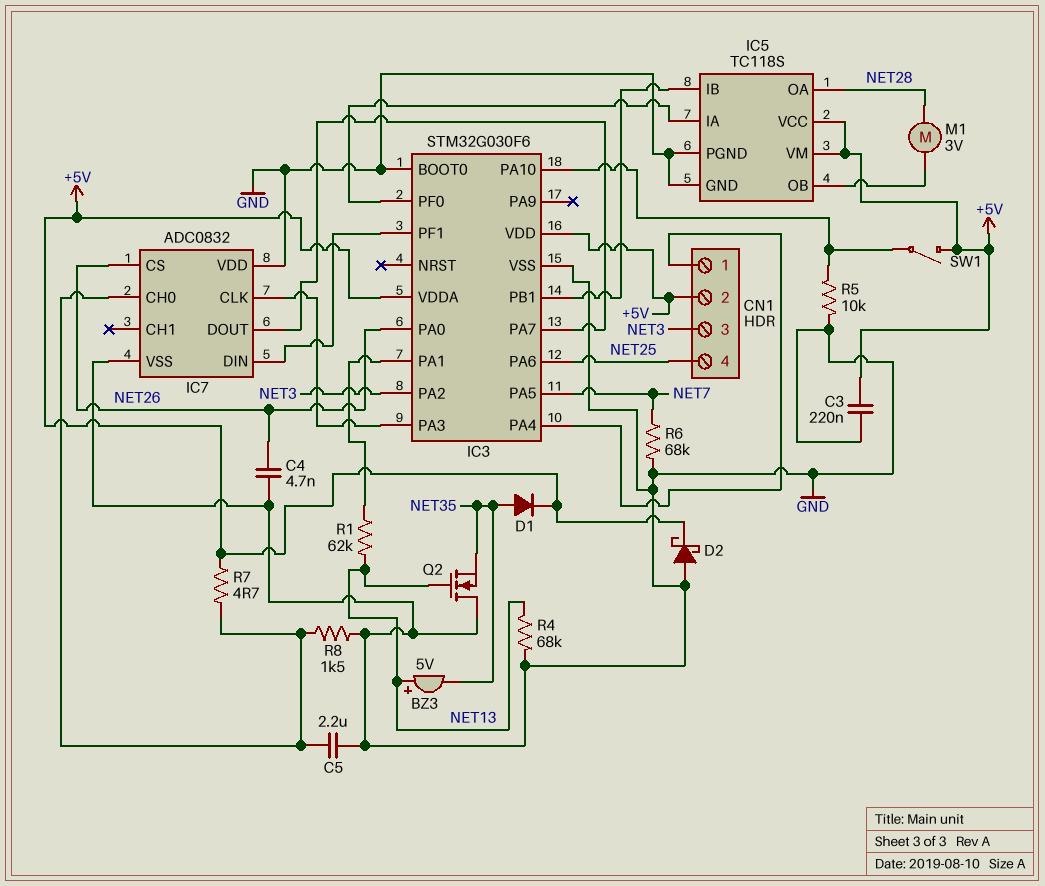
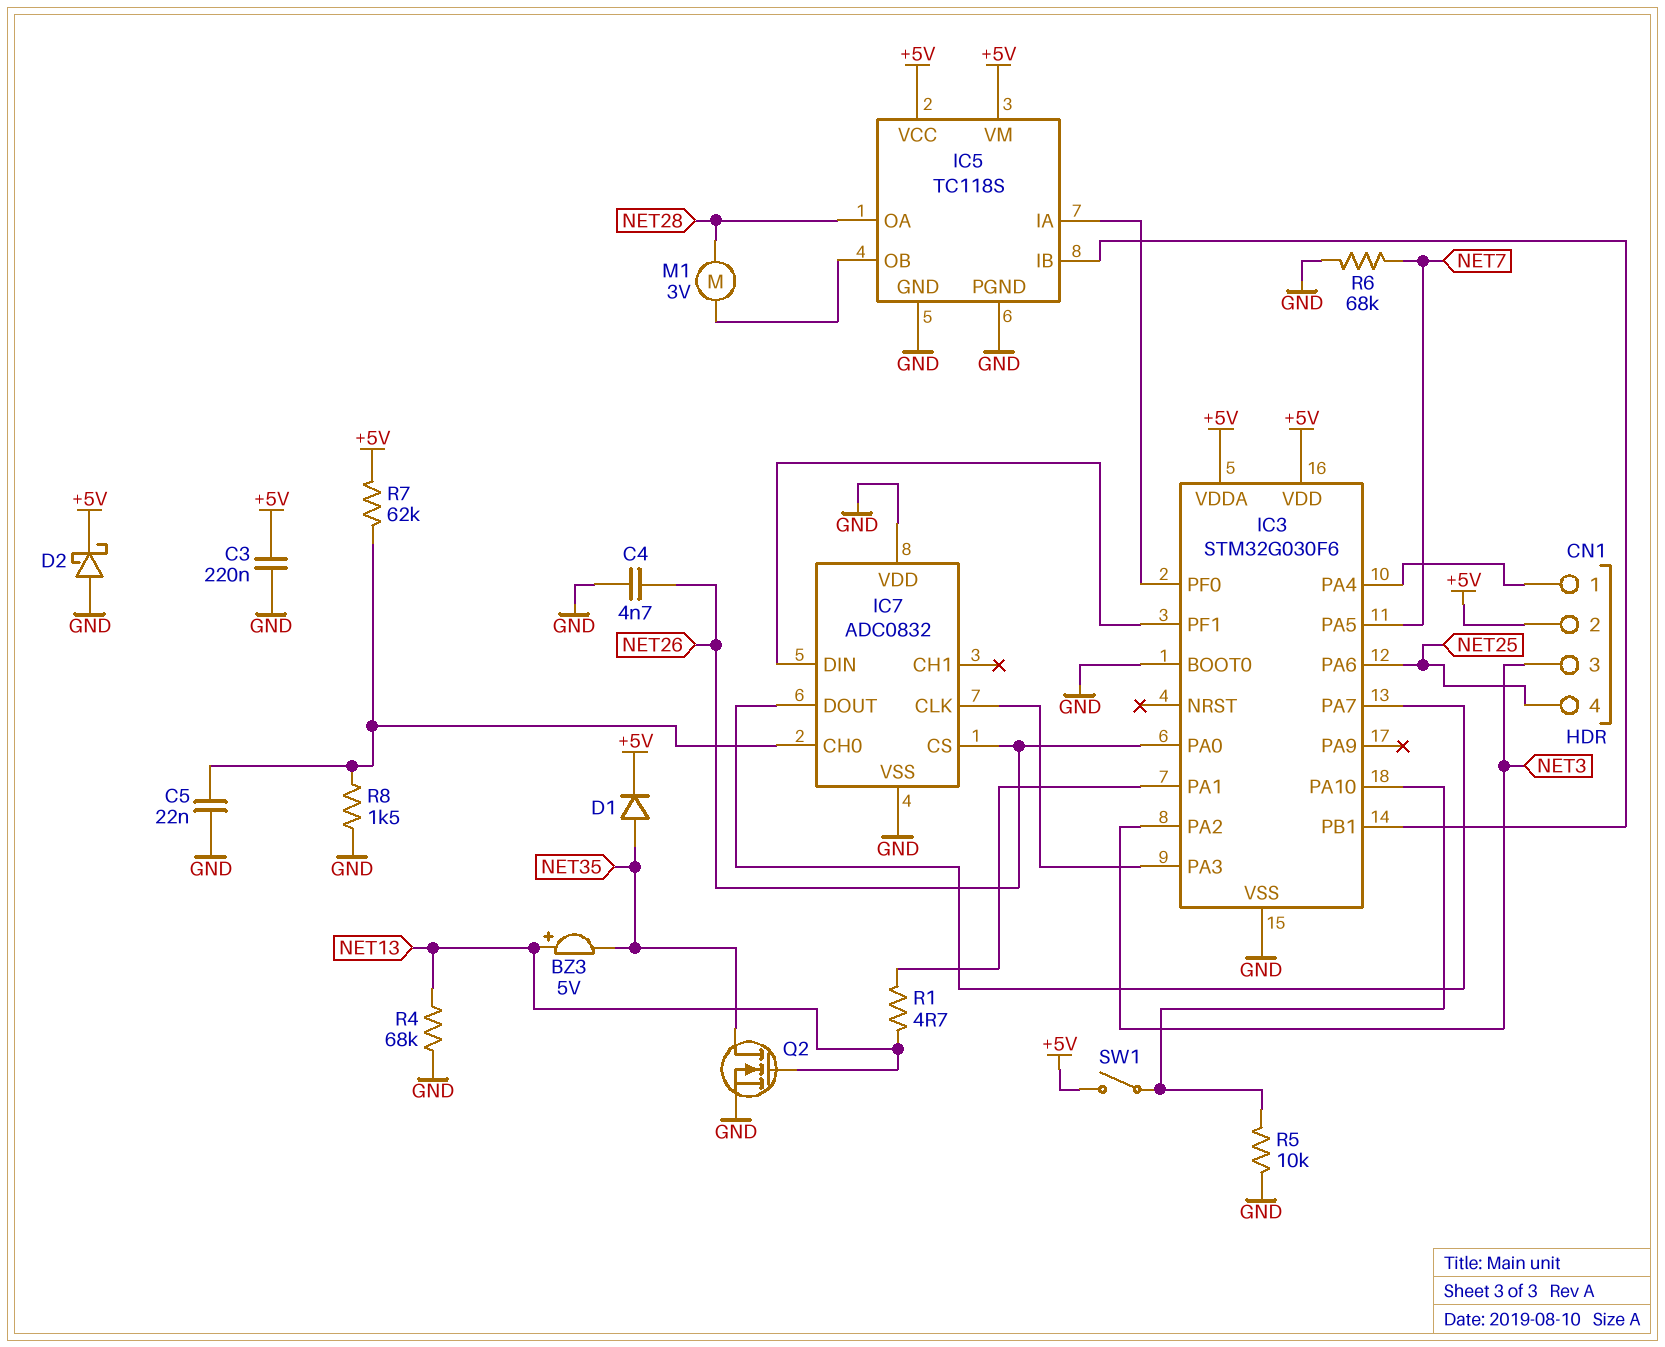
C5: 2.2uF (GND, IC7/CH0) -> 22nF (GND, IC7/CH0)
Q2: NMOS (G NET13, D GND, S NET35) -> NMOS (G NET13, D NET35, S GND)
R1: 62k (IC3/PA1, NET13) -> 4.7 (IC3/PA1, NET13)
R7: 4.7 (+5V, IC7/CH0) -> 62k (+5V, IC7/CH0)

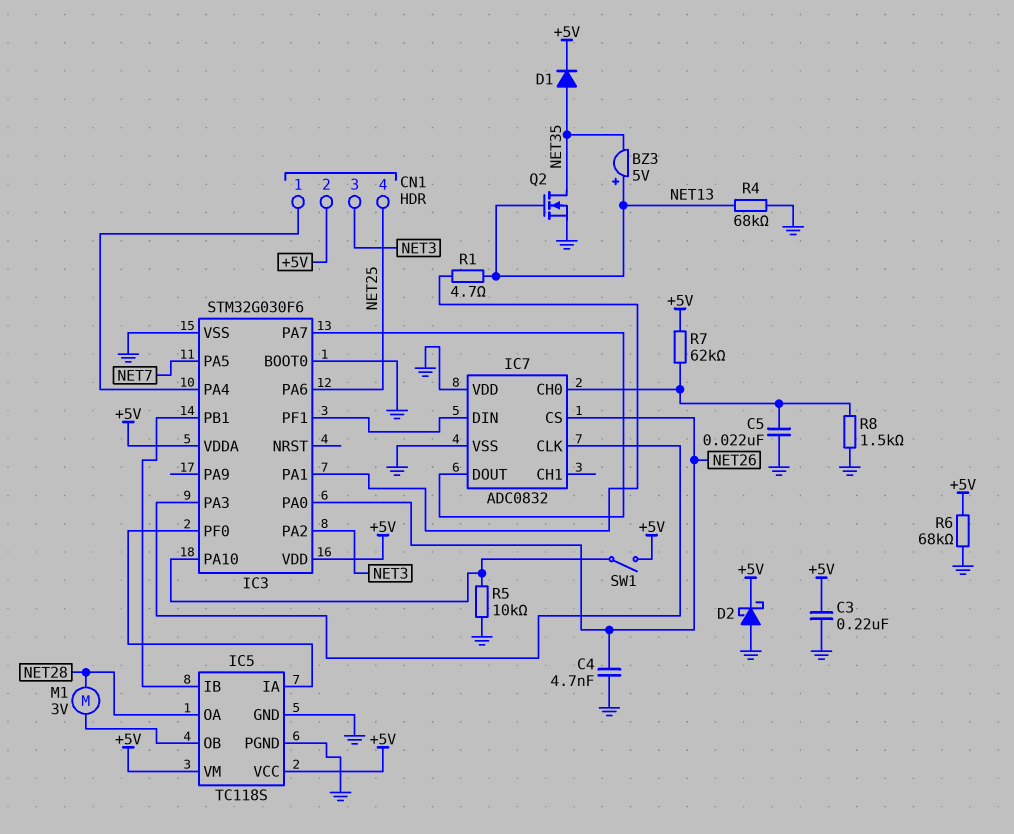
R6: 68k (GND, NET7) -> 68k (+5V, GND)

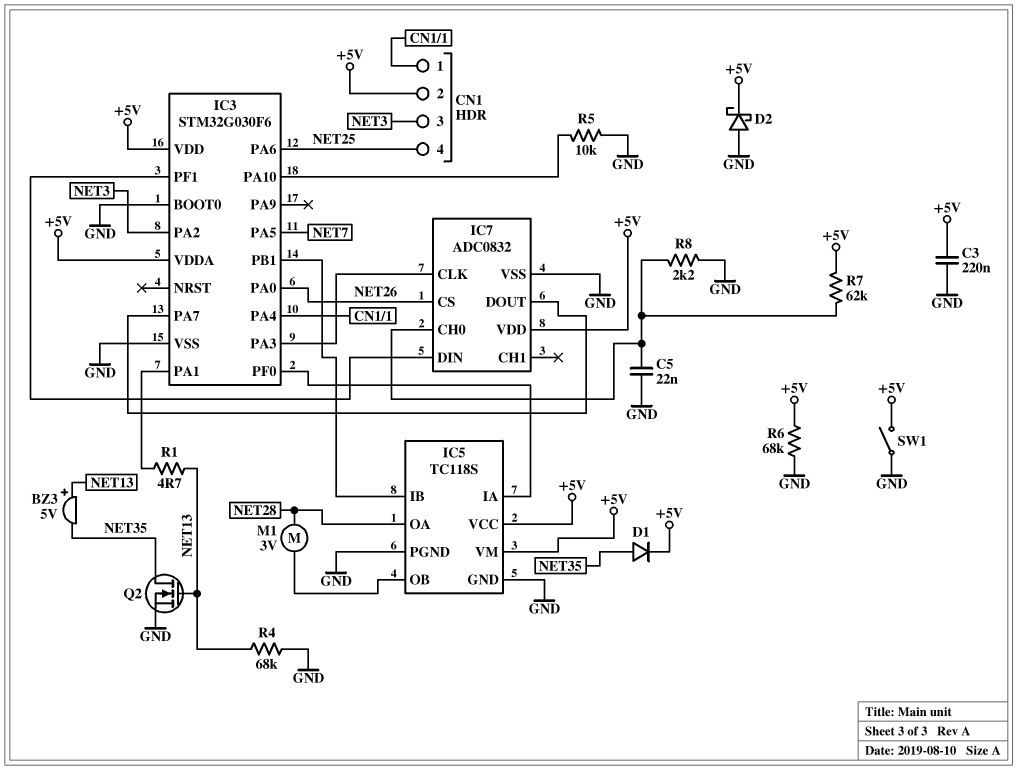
C4: 4.7nF (GND, NET26) -> none
IC7 pin VDD: GND -> +5V
R8: 1.5k (GND, IC7/CH0) -> 2.2k (GND, IC7/CH0)
SW1: switch (+5V, IC3/PA10) -> switch (+5V, GND)

